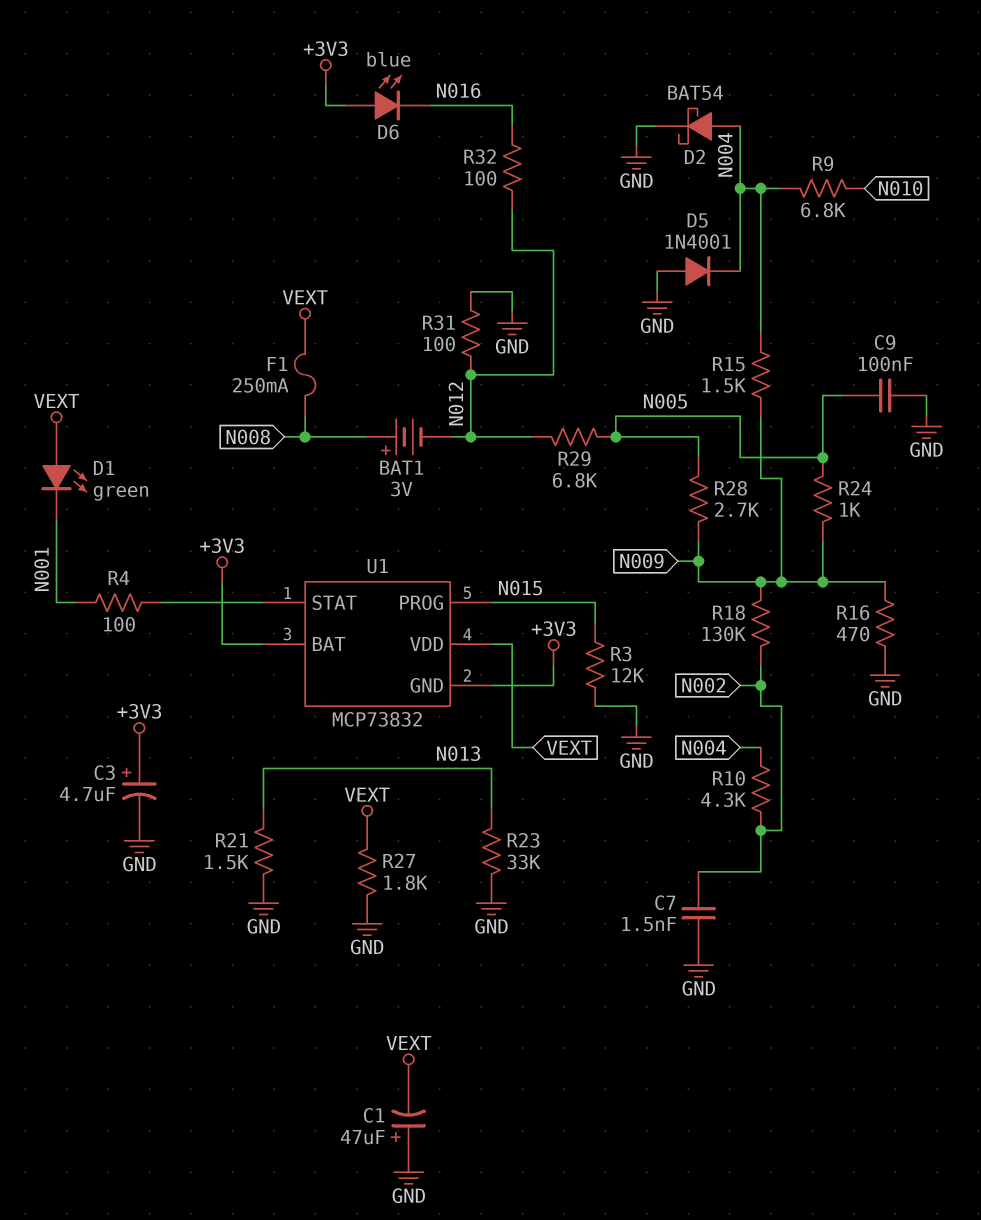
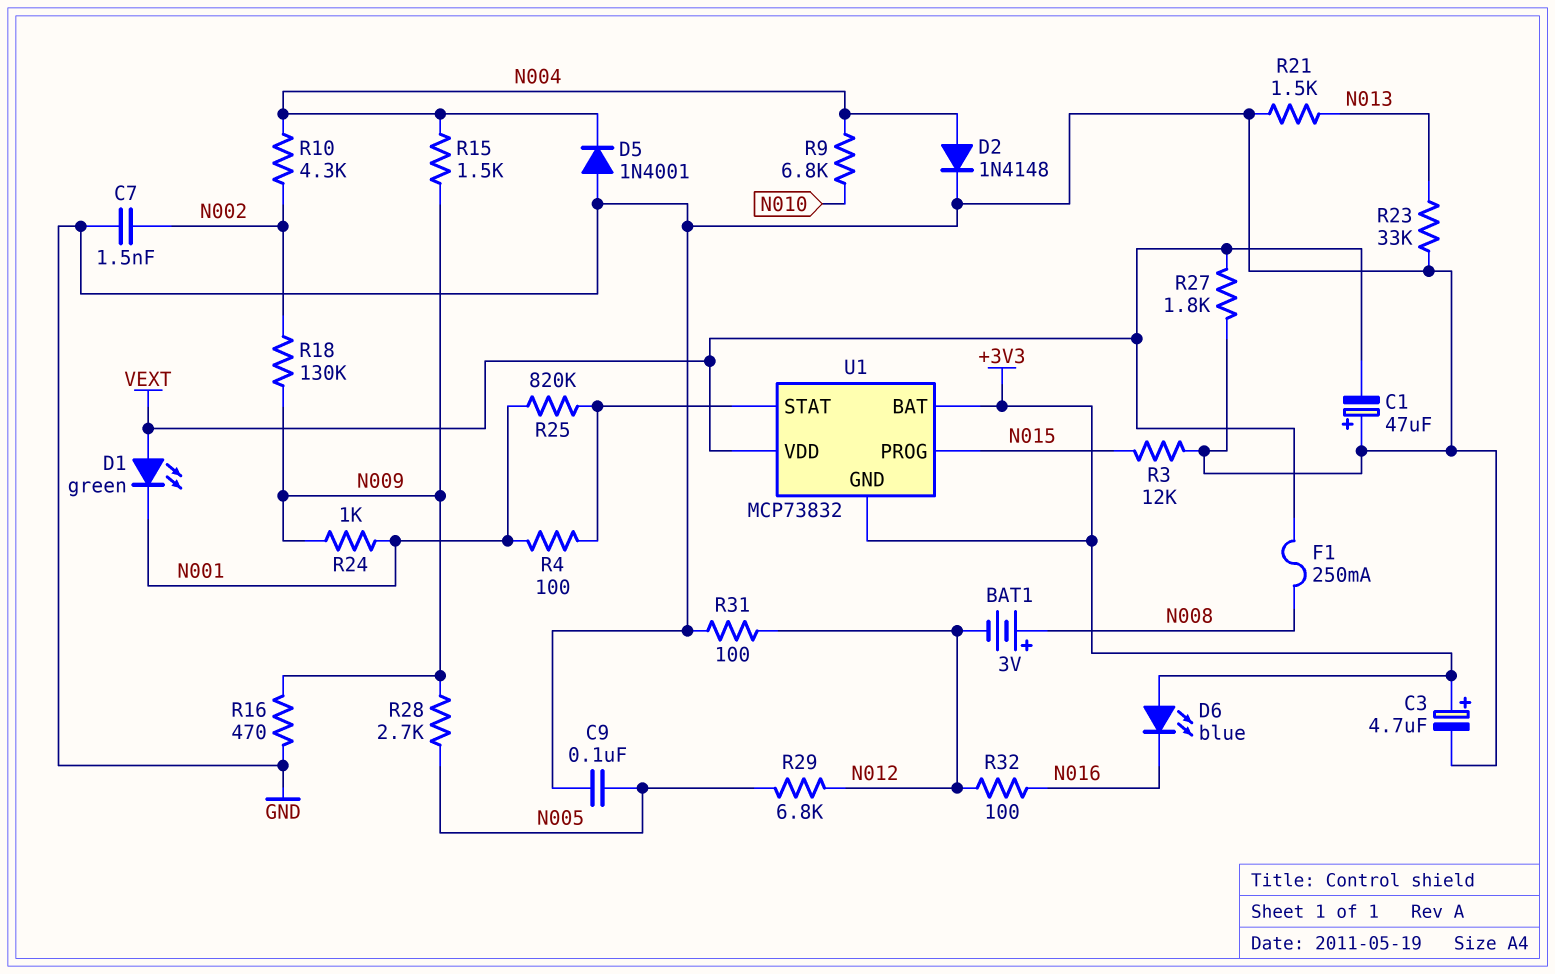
D2: schottky BAT54 (A N004, K GND) -> diode 1N4148 (A N004, K GND)
R24: 1k (N005, N009) -> 1k (N001, N009)
R25: none -> 820k (N001, U1/STAT)

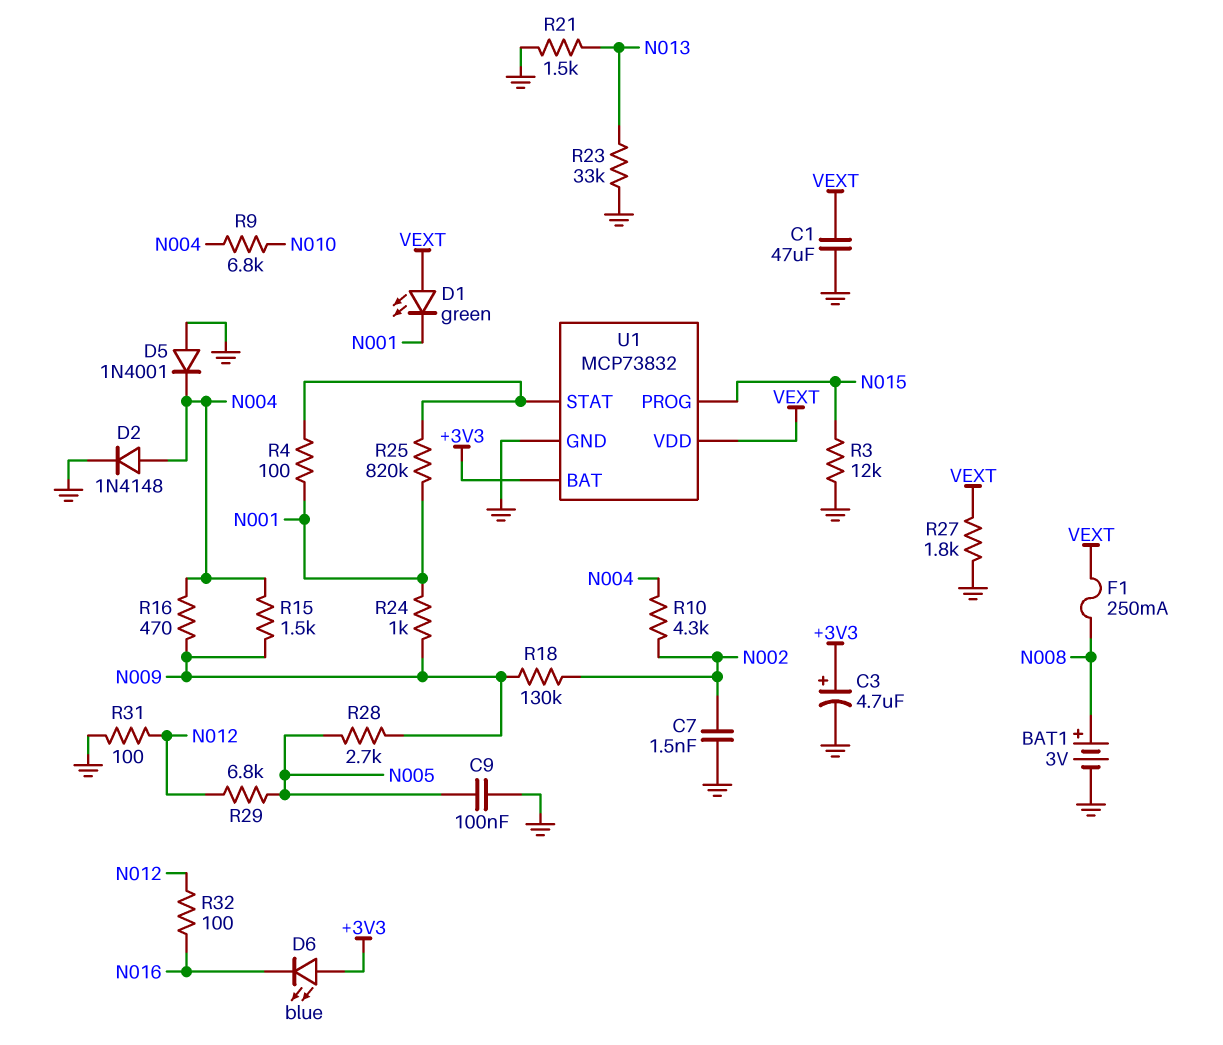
BAT1: 3V (plus N008, minus N012) -> 3V (plus N008, minus GND)
C1: 47uF (plus GND, minus VEXT) -> 47uF (GND, VEXT)
R16: 470 (GND, N009) -> 470 (N004, N009)
U1 pin GND: +3V3 -> GND

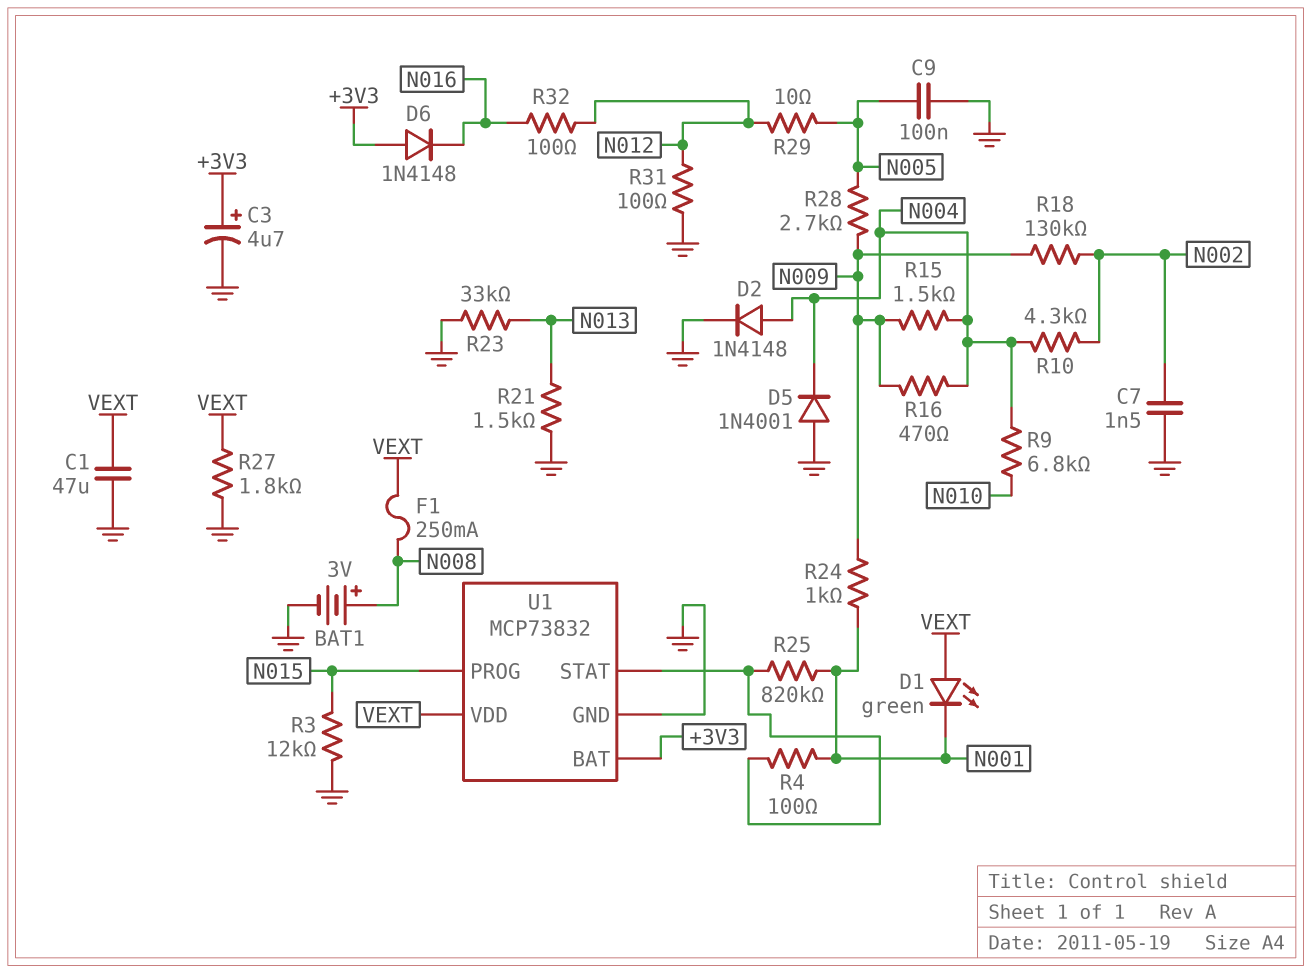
D6: LED blue (A +3V3, K N016) -> diode 1N4148 (A +3V3, K N016)
R29: 6.8k (N005, N012) -> 10 (N005, N012)

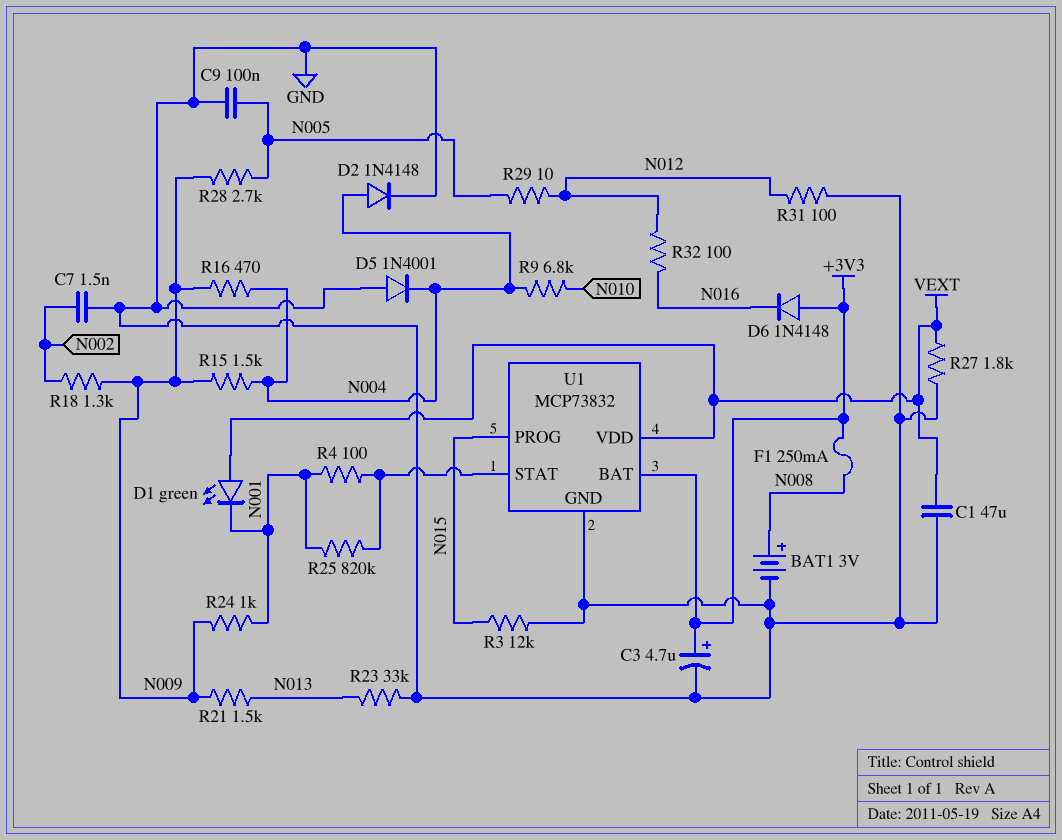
F1: 250mA (N008, VEXT) -> 250mA (+3V3, N008)
R10: 4.3k (N002, N004) -> none
R18: 130k (N002, N009) -> 1.3k (N002, N009)
R21: 1.5k (GND, N013) -> 1.5k (N009, N013)

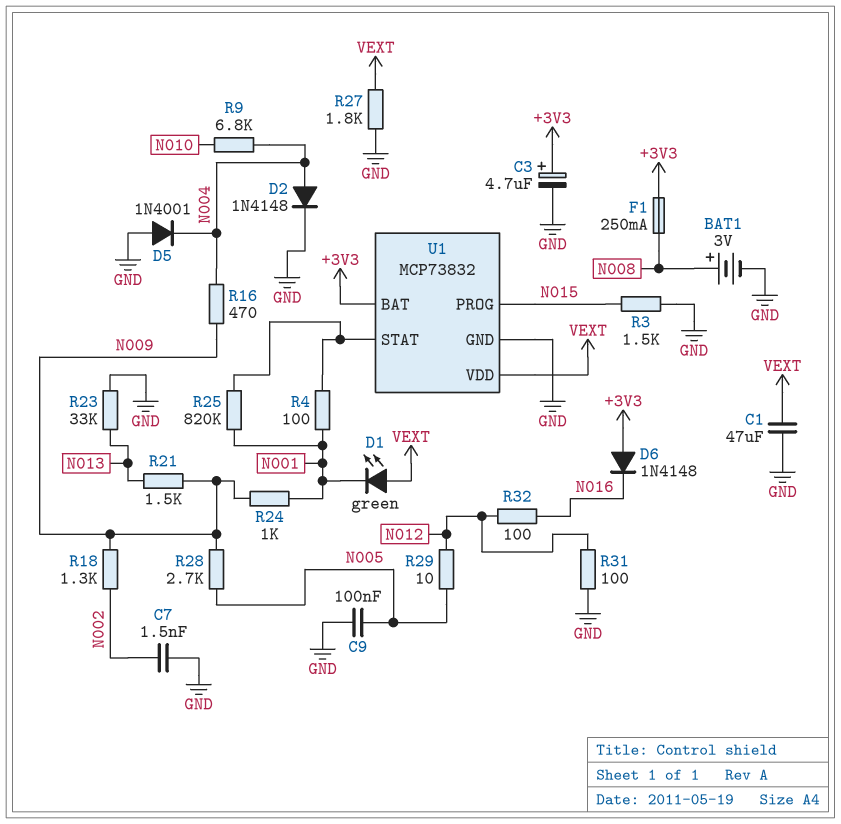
R3: 12k (GND, N015) -> 1.5k (GND, N015)
R15: 1.5k (N004, N009) -> none

